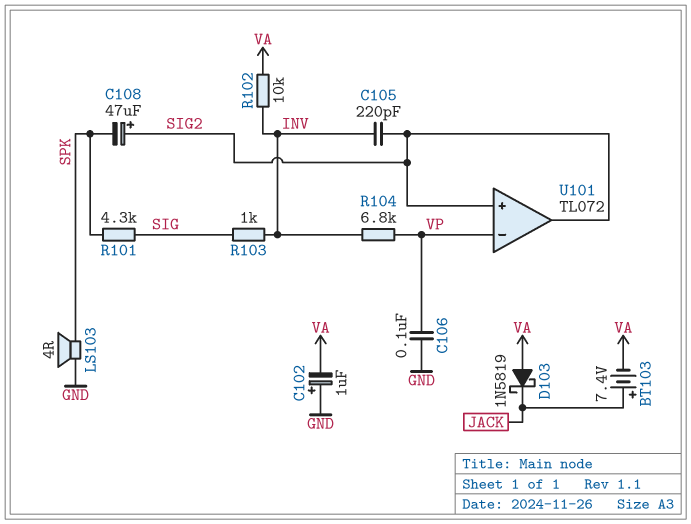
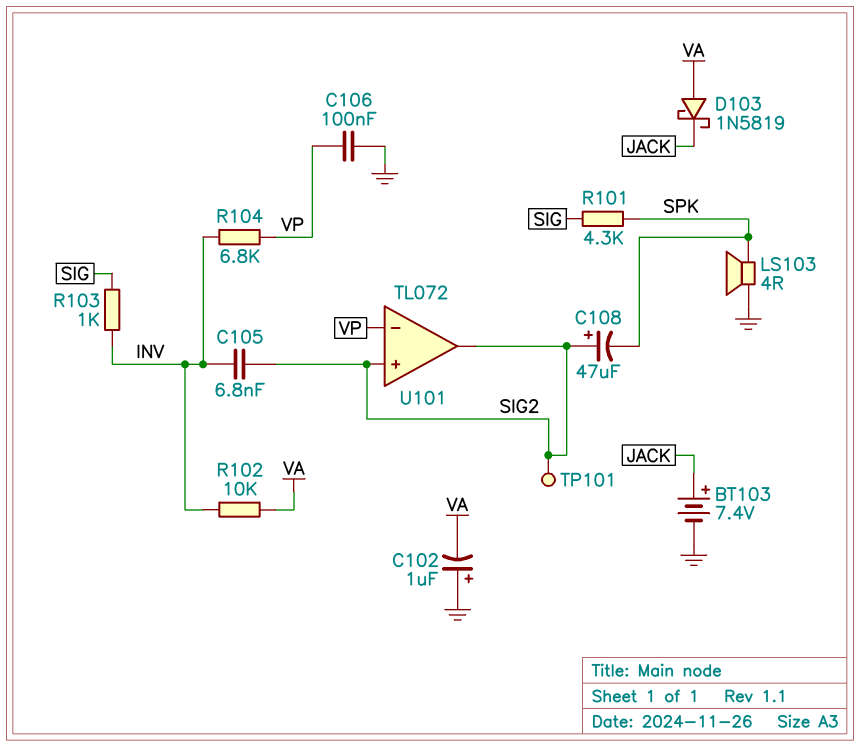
BT103: 7.4V (plus JACK, minus VA) -> 7.4V (plus JACK, minus GND)
C105: 220pF (INV, SIG2) -> 6.8nF (INV, SIG2)
TP101: none -> test point (SIG2)

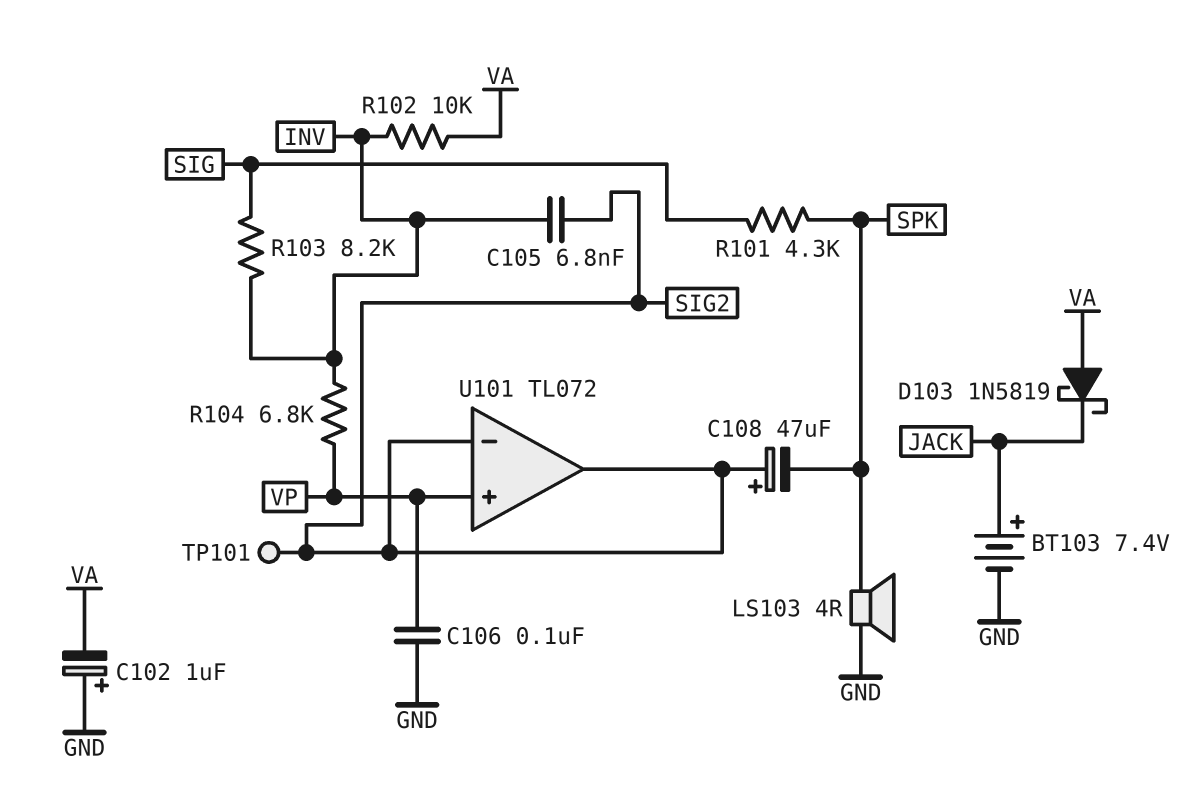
R103: 1k (INV, SIG) -> 8.2k (INV, SIG)
U101 pin in+: SIG2 -> VP
U101 pin in-: VP -> SIG2

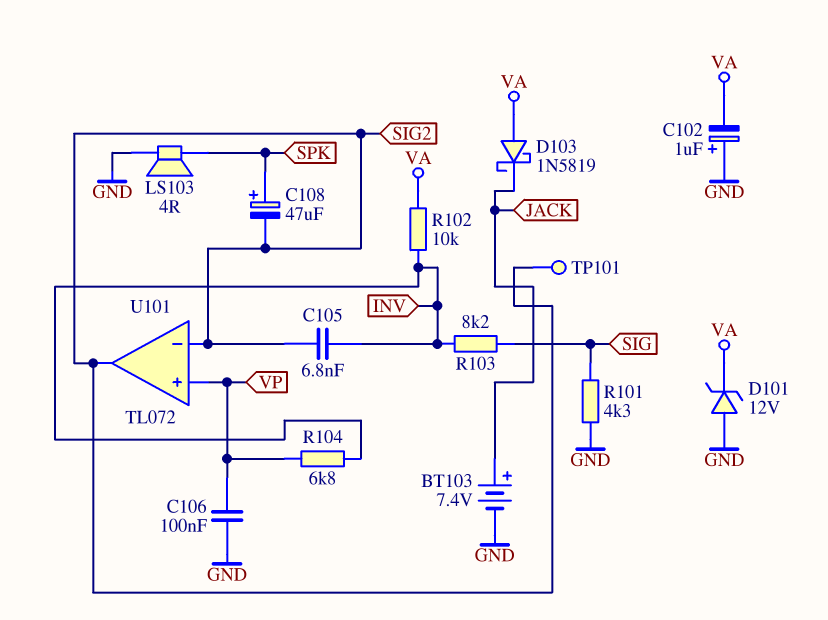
C108: 47uF (plus SIG2, minus SPK) -> 47uF (plus SPK, minus SIG2)
D101: none -> zener 12V (A GND, K VA)
R101: 4.3k (SIG, SPK) -> 4.3k (GND, SIG)

